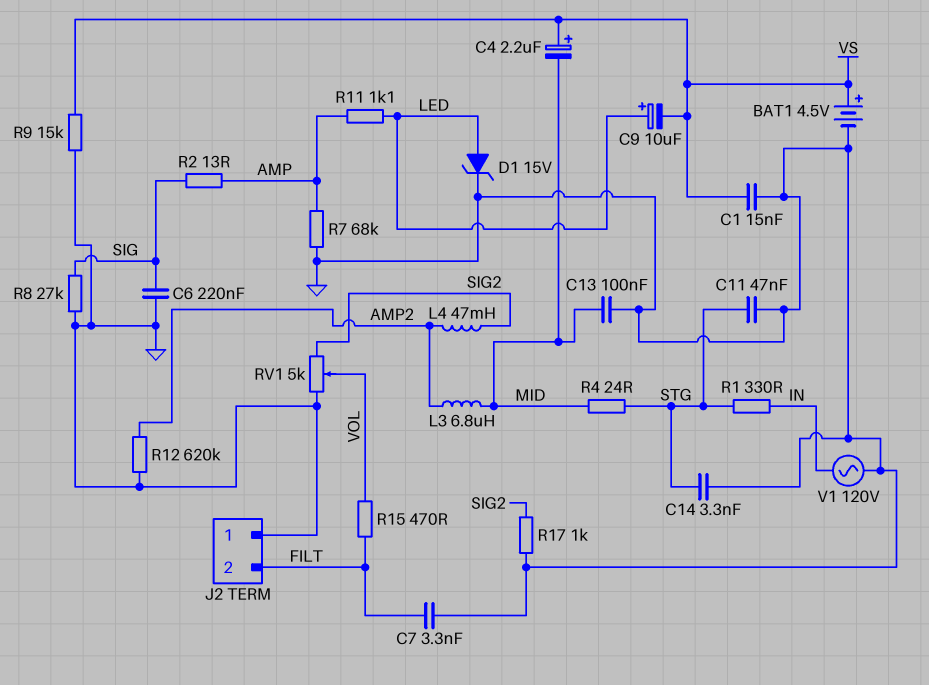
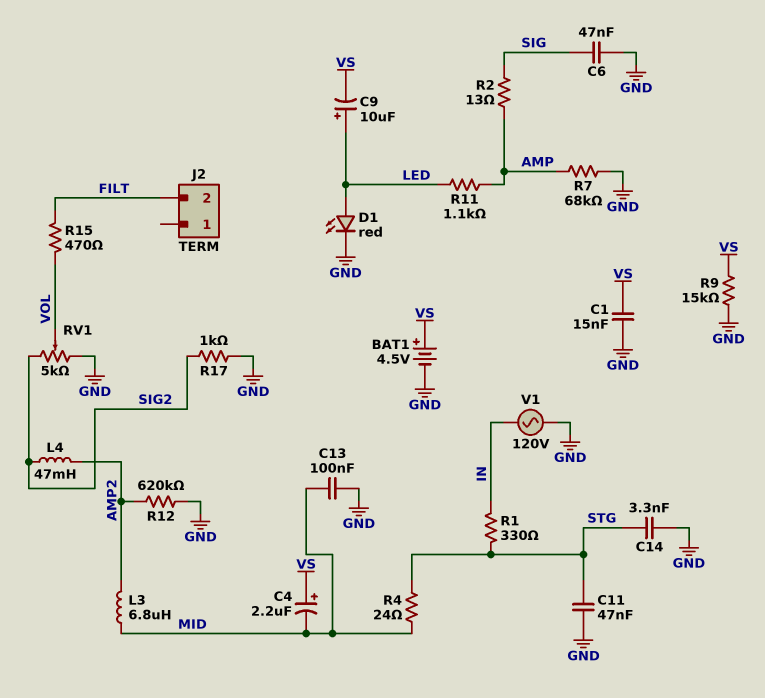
C6: 220nF (GND, SIG) -> 47nF (GND, SIG)
C7: 3.3nF (FILT, GND) -> none
D1: zener 15V (A LED, K GND) -> LED red (A LED, K GND)
J2 pin 1: GND -> none
R8: 27k (GND, SIG) -> none

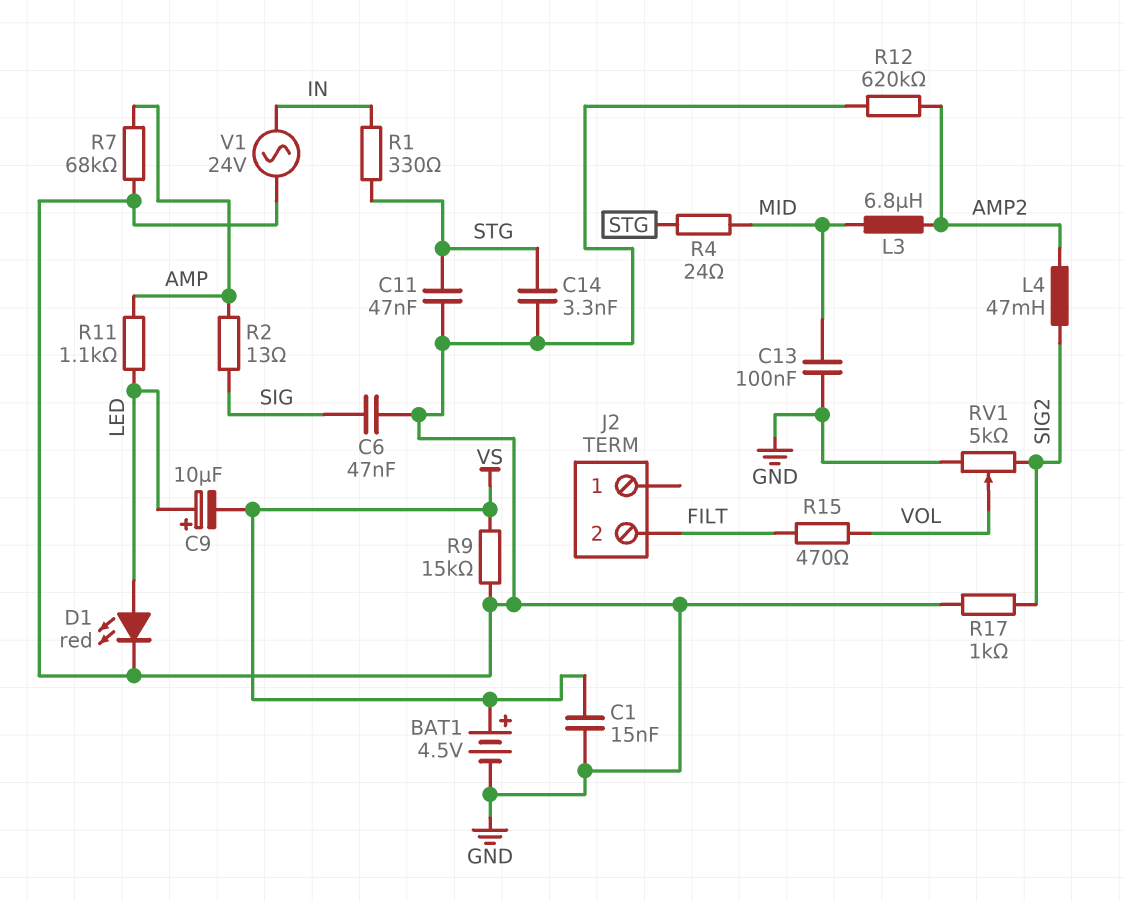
C4: 2.2uF (plus VS, minus MID) -> none
V1: AC 120V (GND, IN) -> AC 24V (GND, IN)

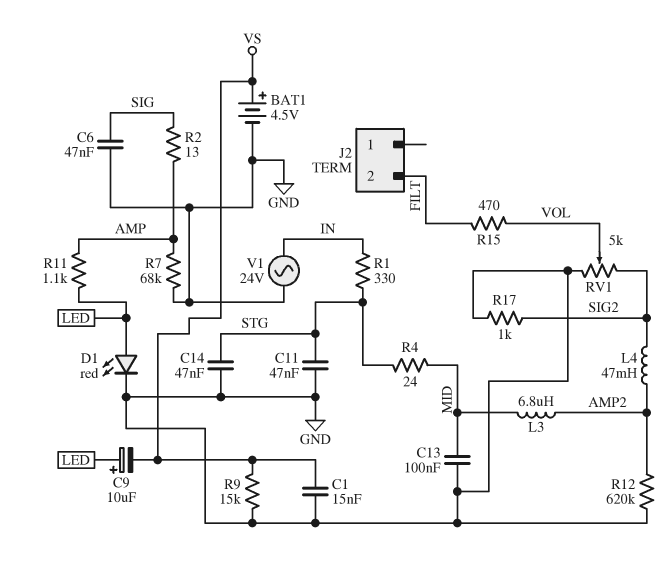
C14: 3.3nF (GND, STG) -> 47nF (GND, STG)

